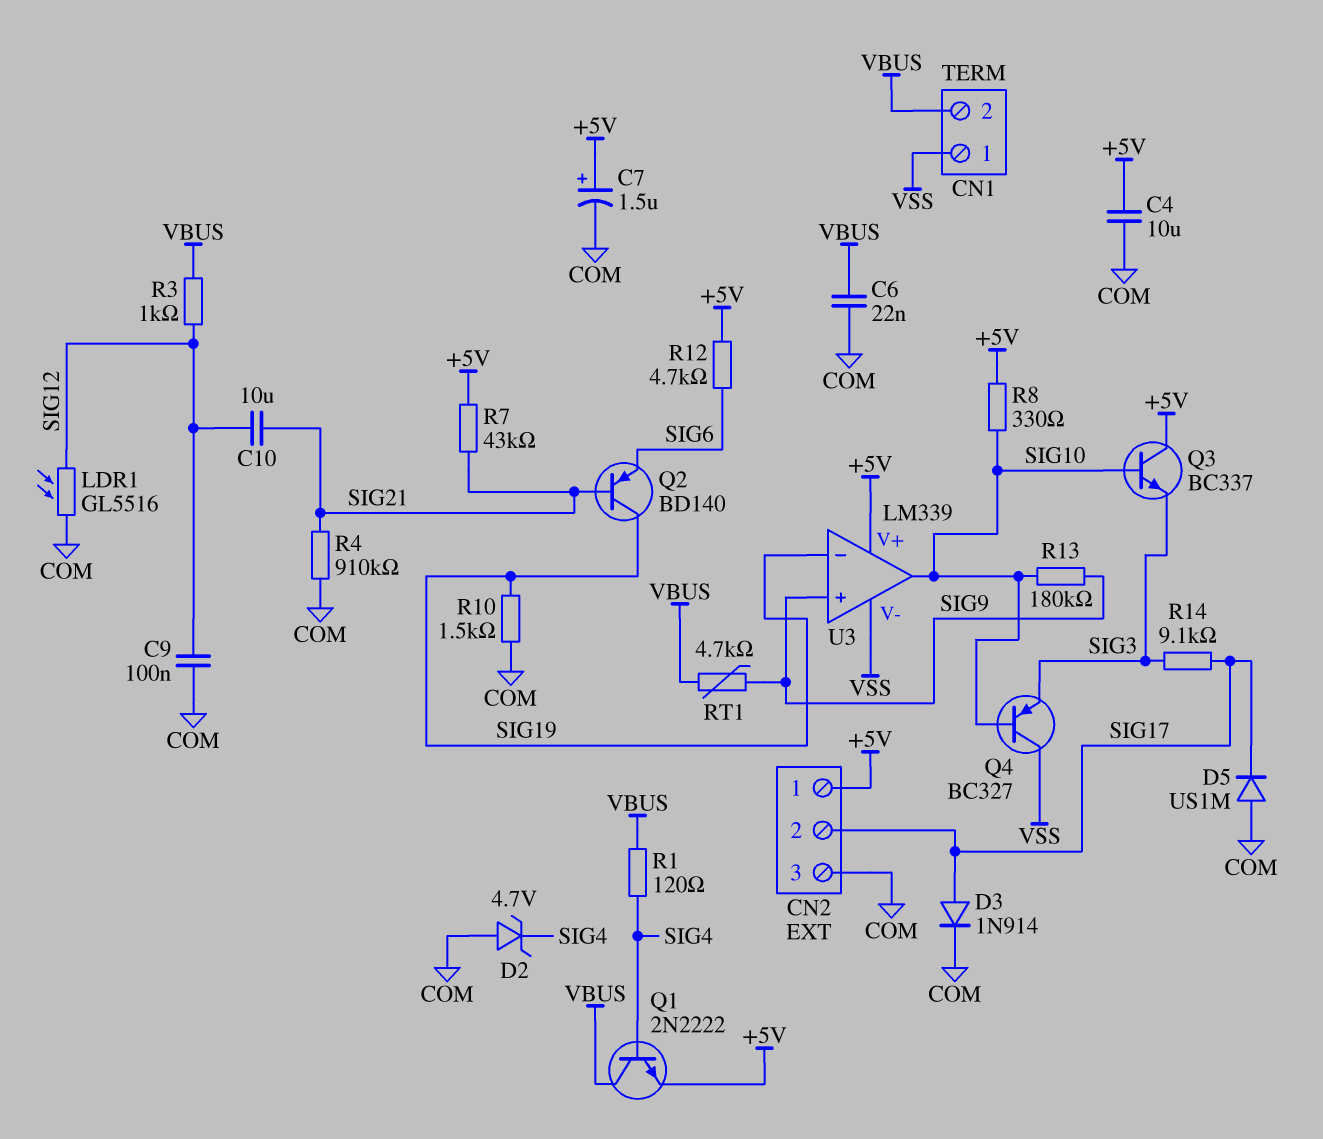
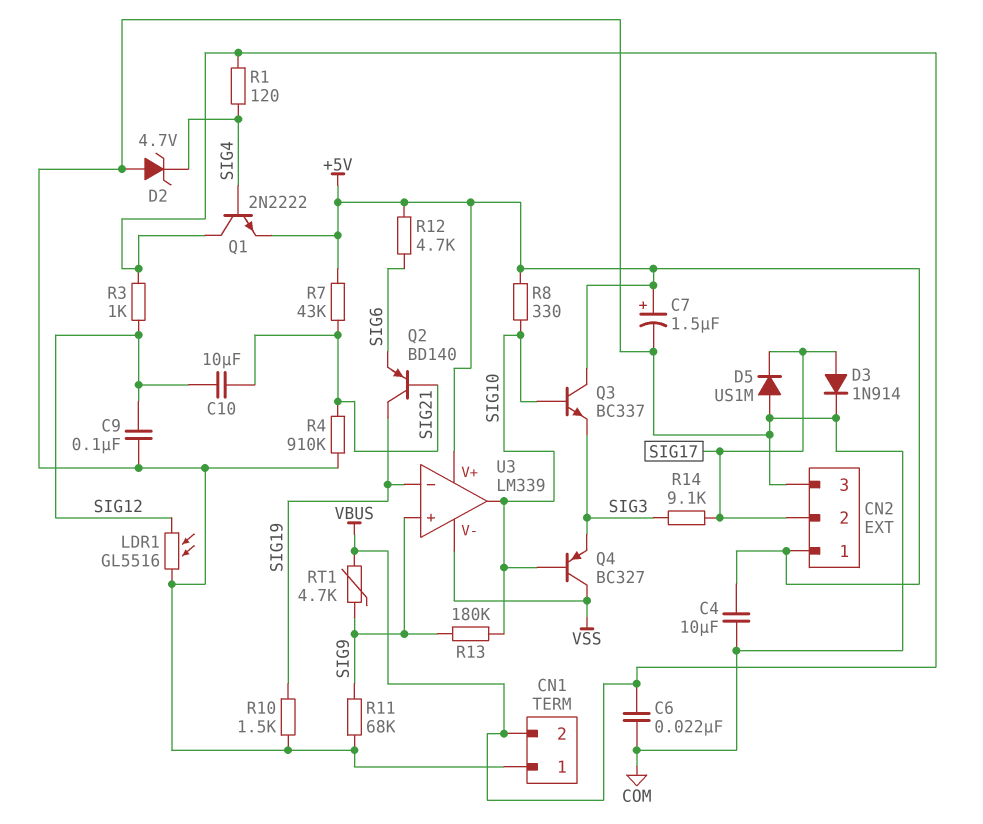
CN1 pin 1: VSS -> COM
R11: none -> 68k (COM, SIG9)

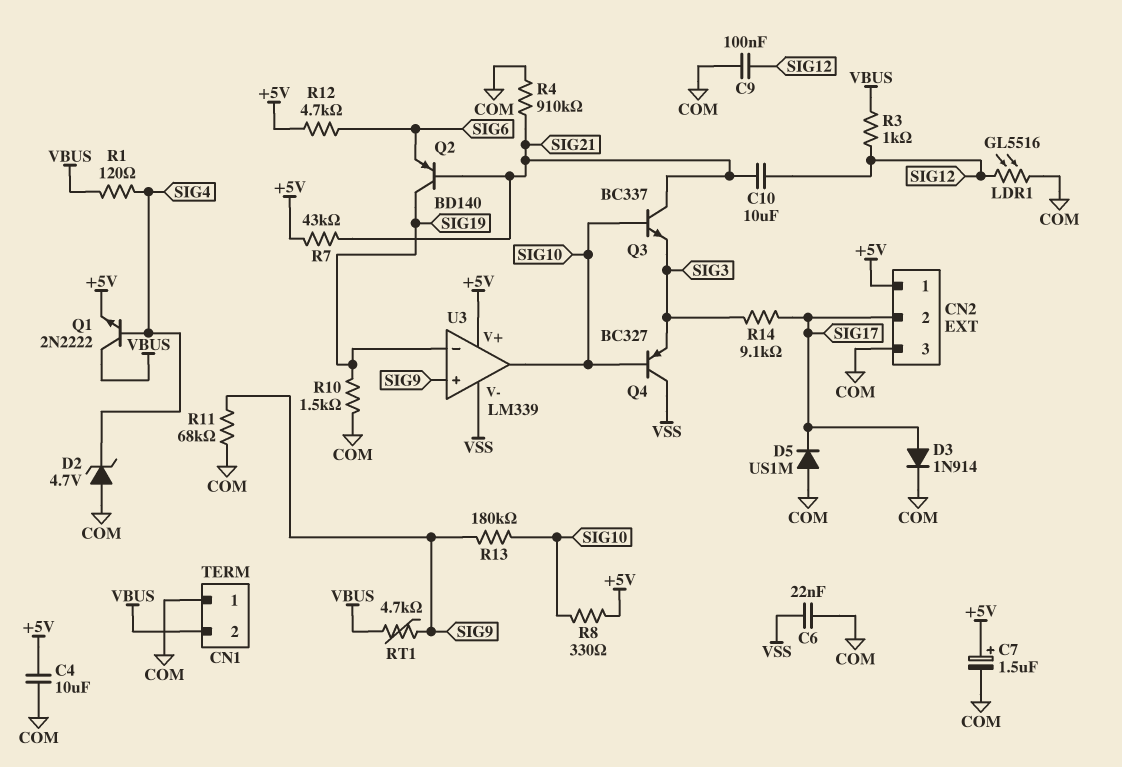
C6: 22nF (COM, VBUS) -> 22nF (COM, VSS)
Q3: NPN BC337 (B SIG10, C +5V, E SIG3) -> NPN BC337 (B SIG10, C SIG21, E SIG3)

